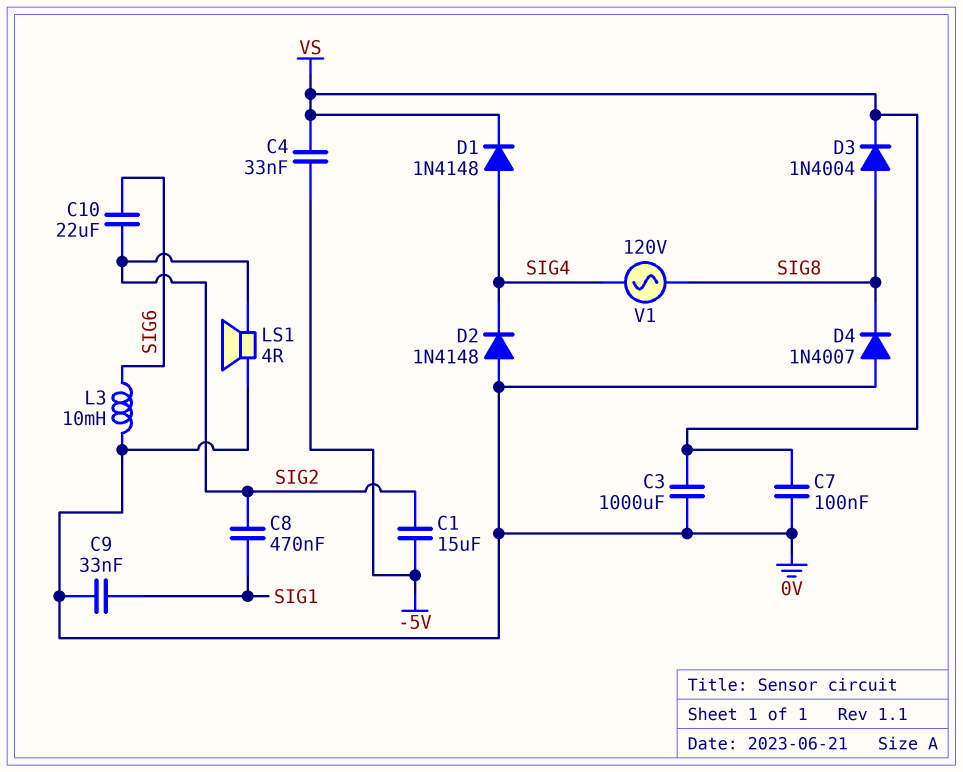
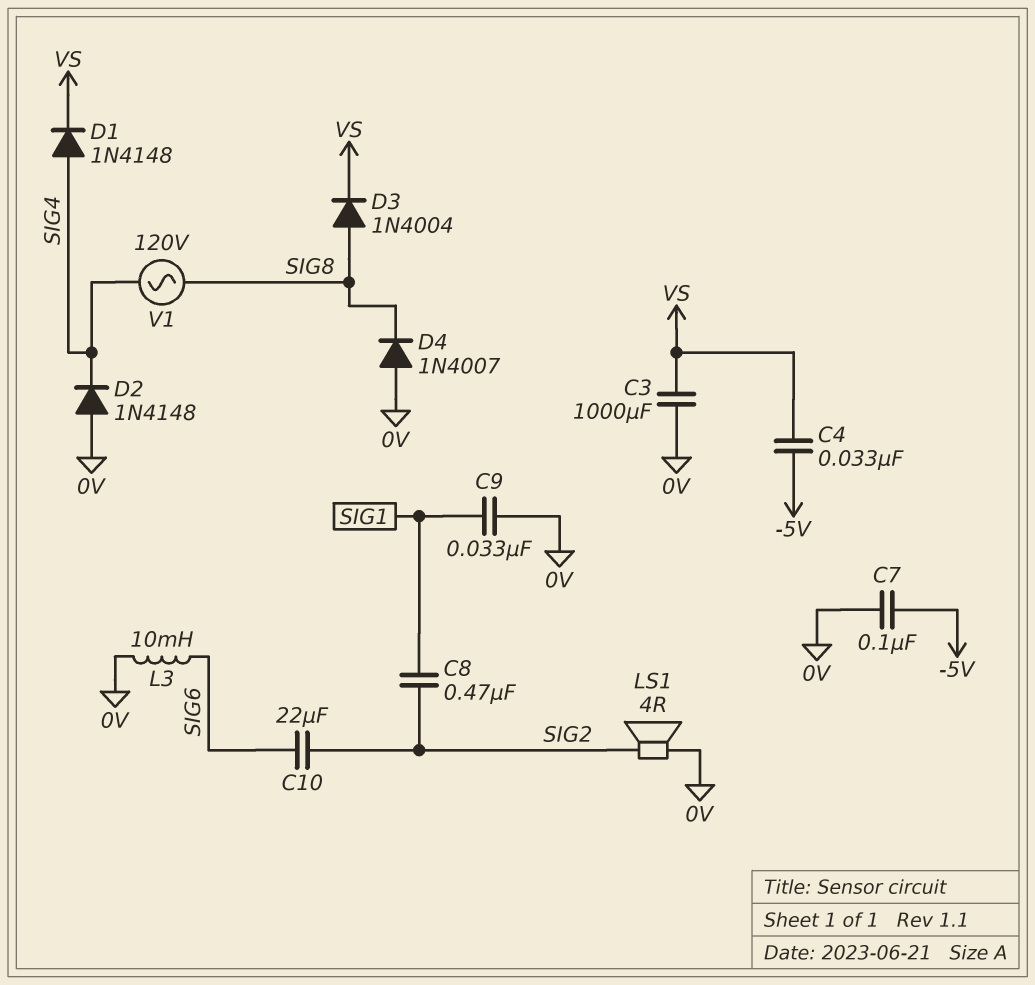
C1: 15uF (-5V, SIG2) -> none
C7: 100nF (0V, VS) -> 100nF (-5V, 0V)

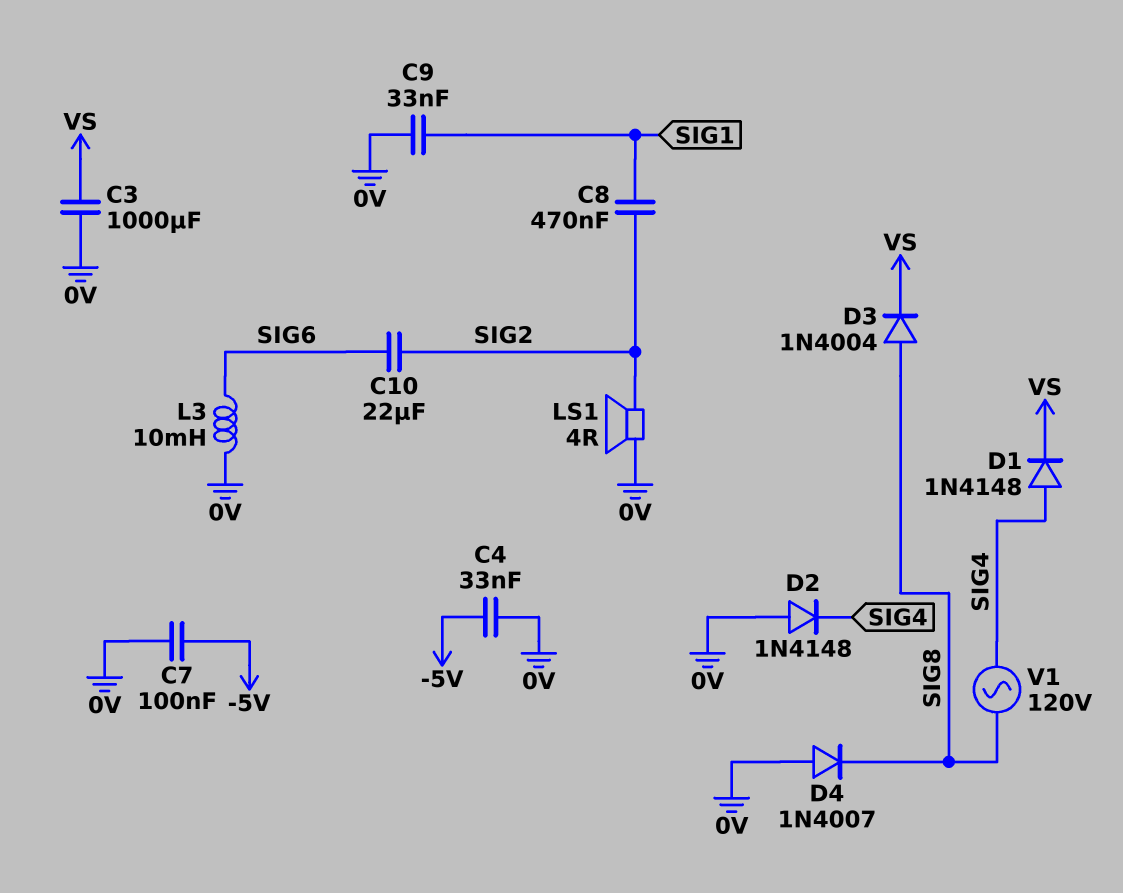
C4: 33nF (-5V, VS) -> 33nF (-5V, 0V)

